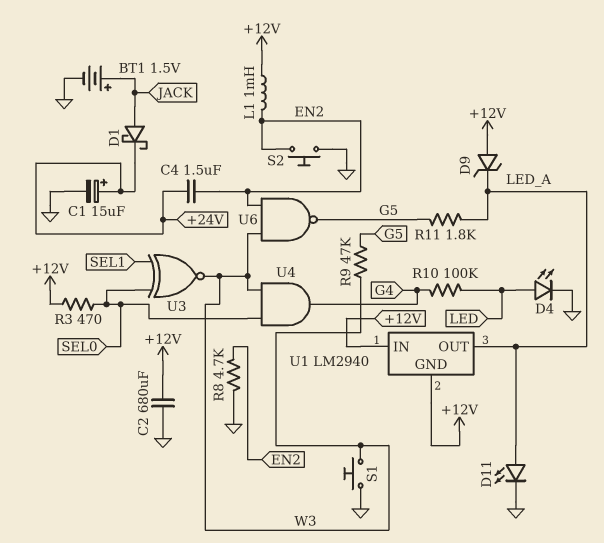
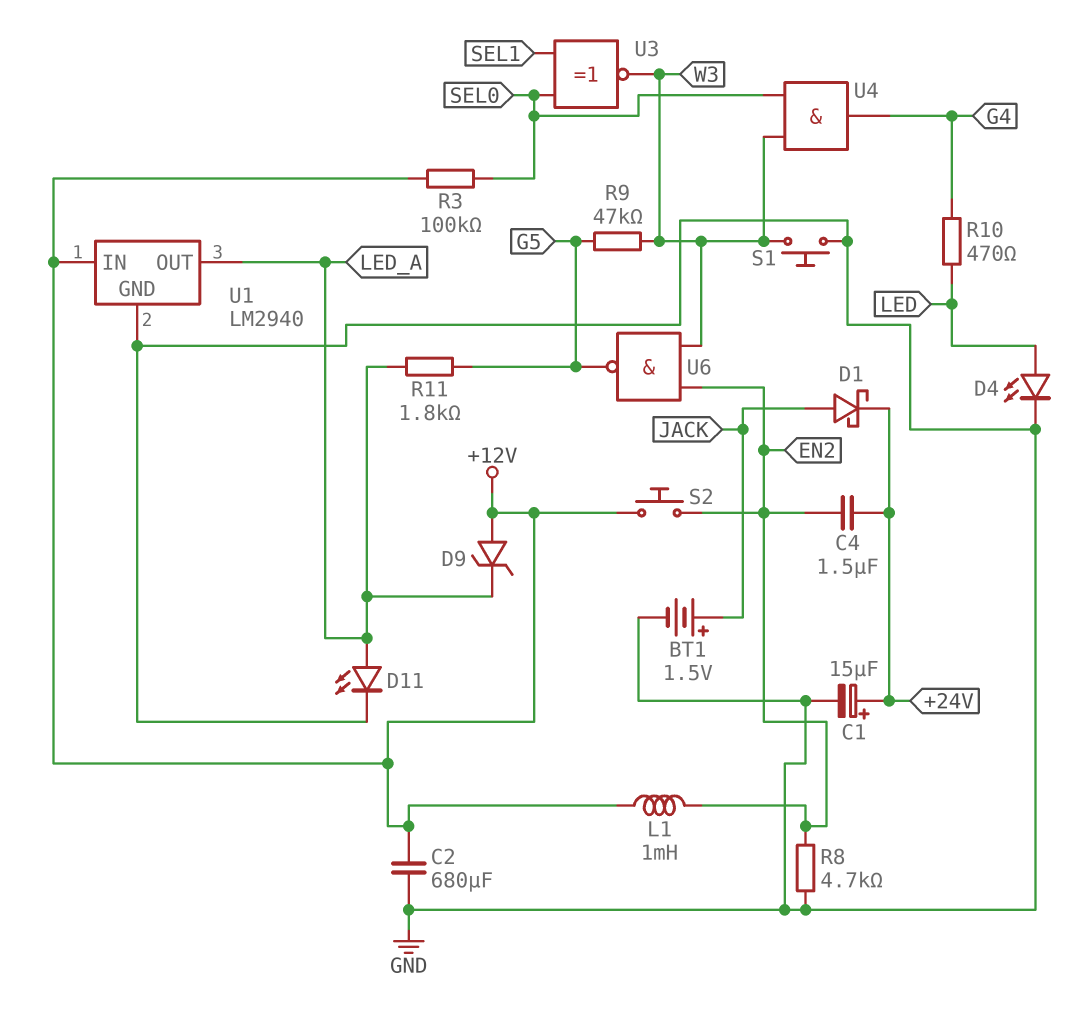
R3: 470 (+12V, SEL0) -> 100k (+12V, SEL0)
R10: 100k (G4, LED) -> 470 (G4, LED)
S2: button (EN2, GND) -> button (+12V, EN2)
U1 pin GND: +12V -> GND

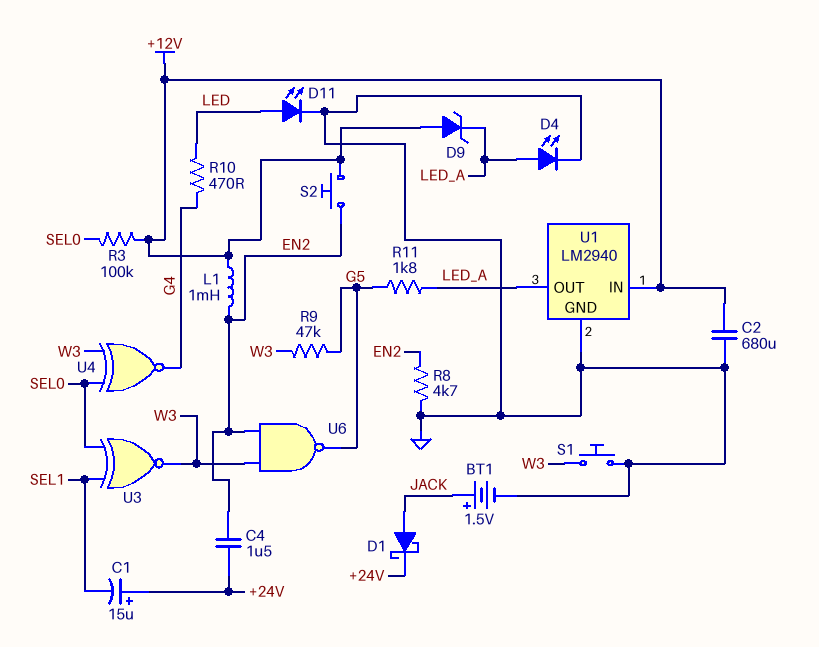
C1: 15uF (plus +24V, minus GND) -> 15uF (plus +24V, minus SEL1)
D4: LED (A LED, K GND) -> LED (A LED_A, K GND)
D11: LED (A LED_A, K GND) -> LED (A LED, K GND)
U4: AND (in SEL0, in W3, out G4) -> XNOR (in SEL0, in W3, out G4)

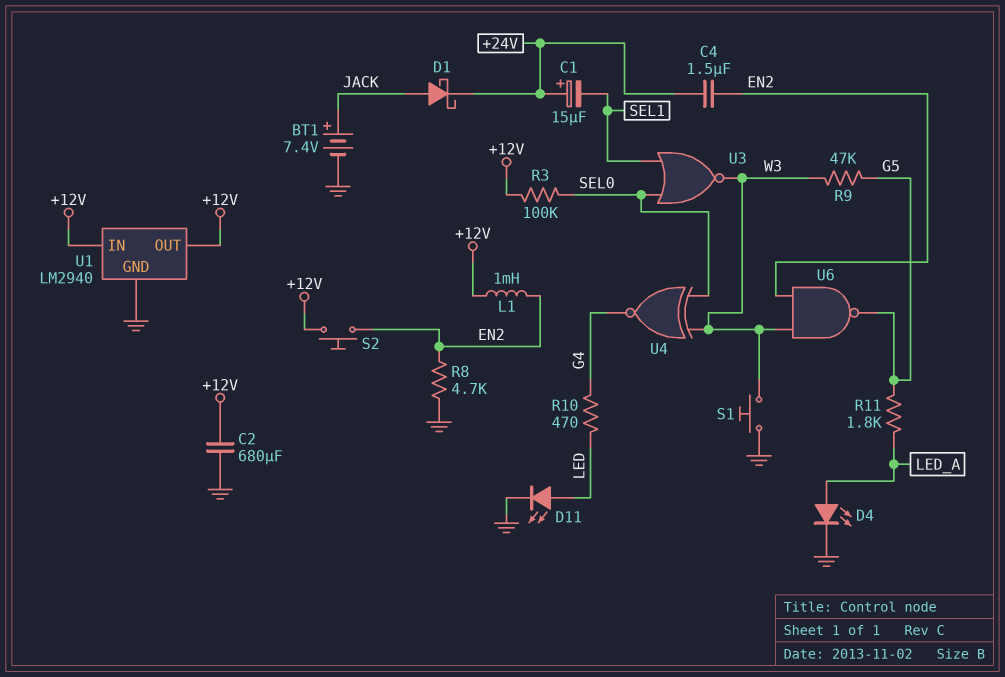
BT1: 1.5V (plus JACK, minus GND) -> 7.4V (plus JACK, minus GND)
D9: zener (A +12V, K LED_A) -> none
U1 pin OUT: LED_A -> +12V
U3: XNOR (in SEL0, in SEL1, out W3) -> NOR (in SEL0, in SEL1, out W3)

